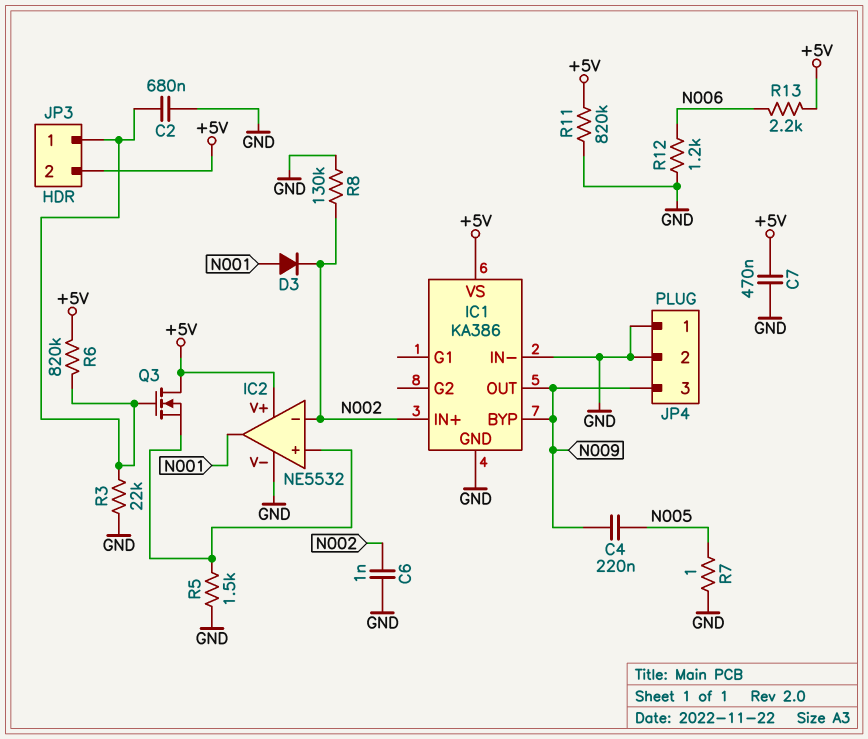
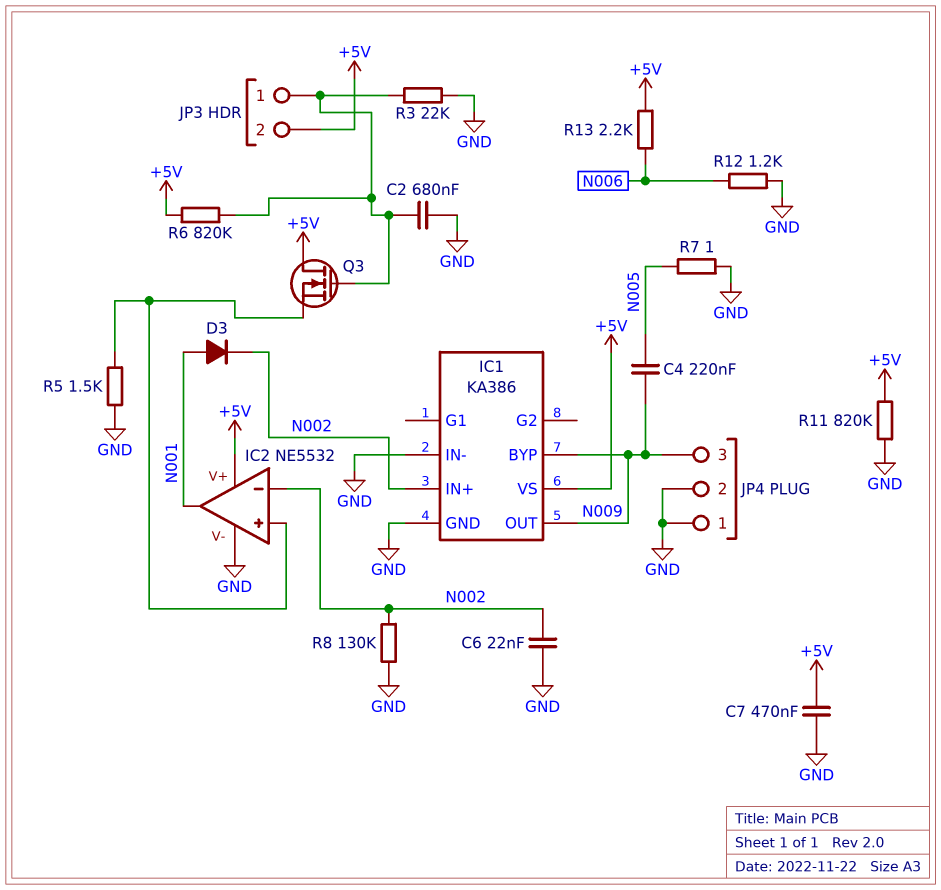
C6: 1nF (GND, N002) -> 22nF (GND, N002)

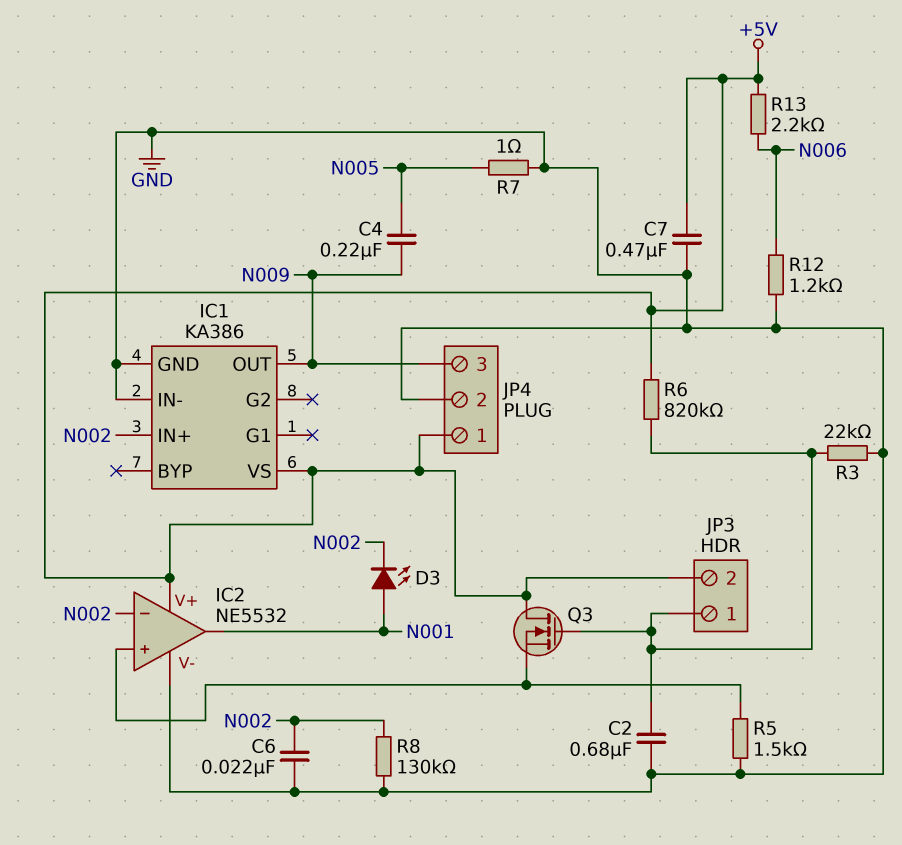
D3: diode (A N001, K N002) -> LED (A N001, K N002)
IC1 pin BYP: N009 -> none
JP4 pin 1: GND -> +5V
R11: 820k (+5V, GND) -> none

